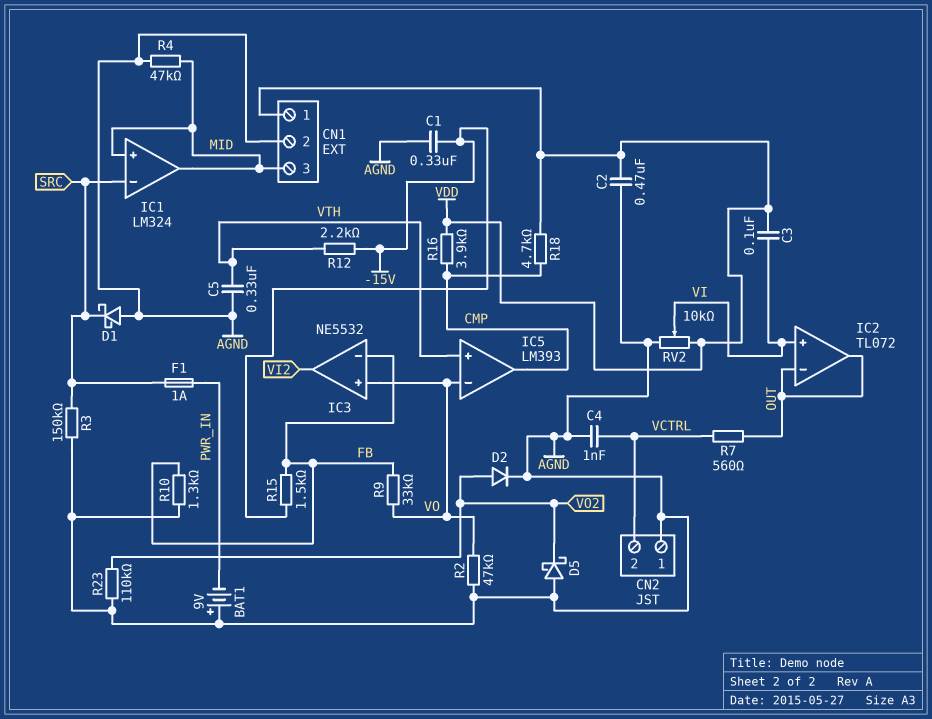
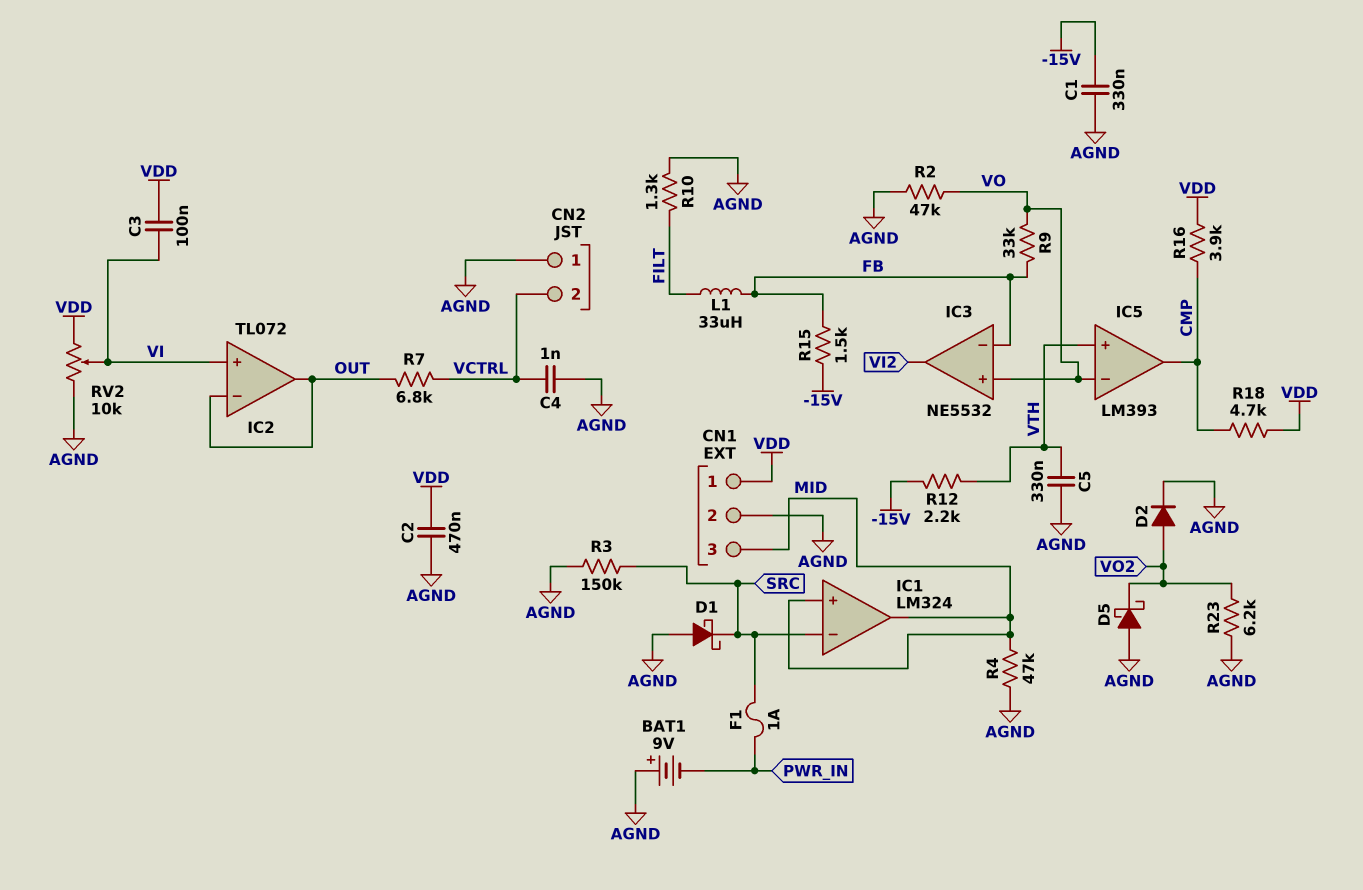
L1: none -> 33uH (FB, FILT)
R7: 560 (OUT, VCTRL) -> 6.8k (OUT, VCTRL)
R10: 1.3k (AGND, FB) -> 1.3k (AGND, FILT)
R23: 110k (AGND, VO2) -> 6.2k (AGND, VO2)

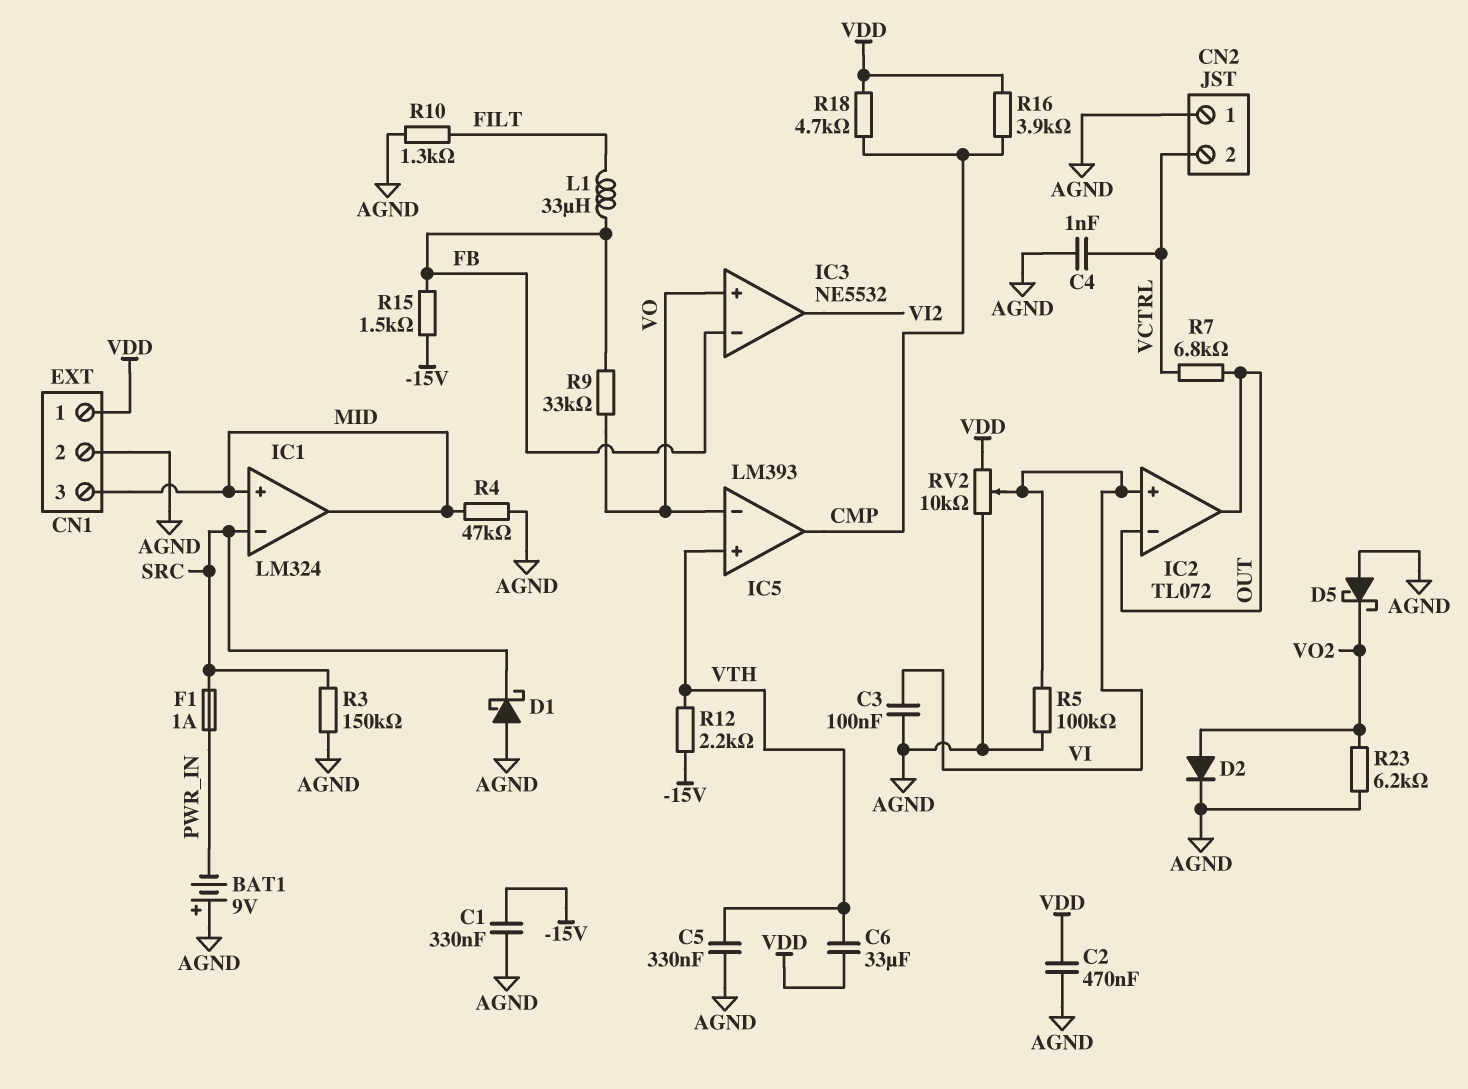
C3: 100nF (VDD, VI) -> 100nF (AGND, VI)
C6: none -> 33uF (VDD, VTH)
R2: 47k (AGND, VO) -> none
R5: none -> 100k (AGND, VI)

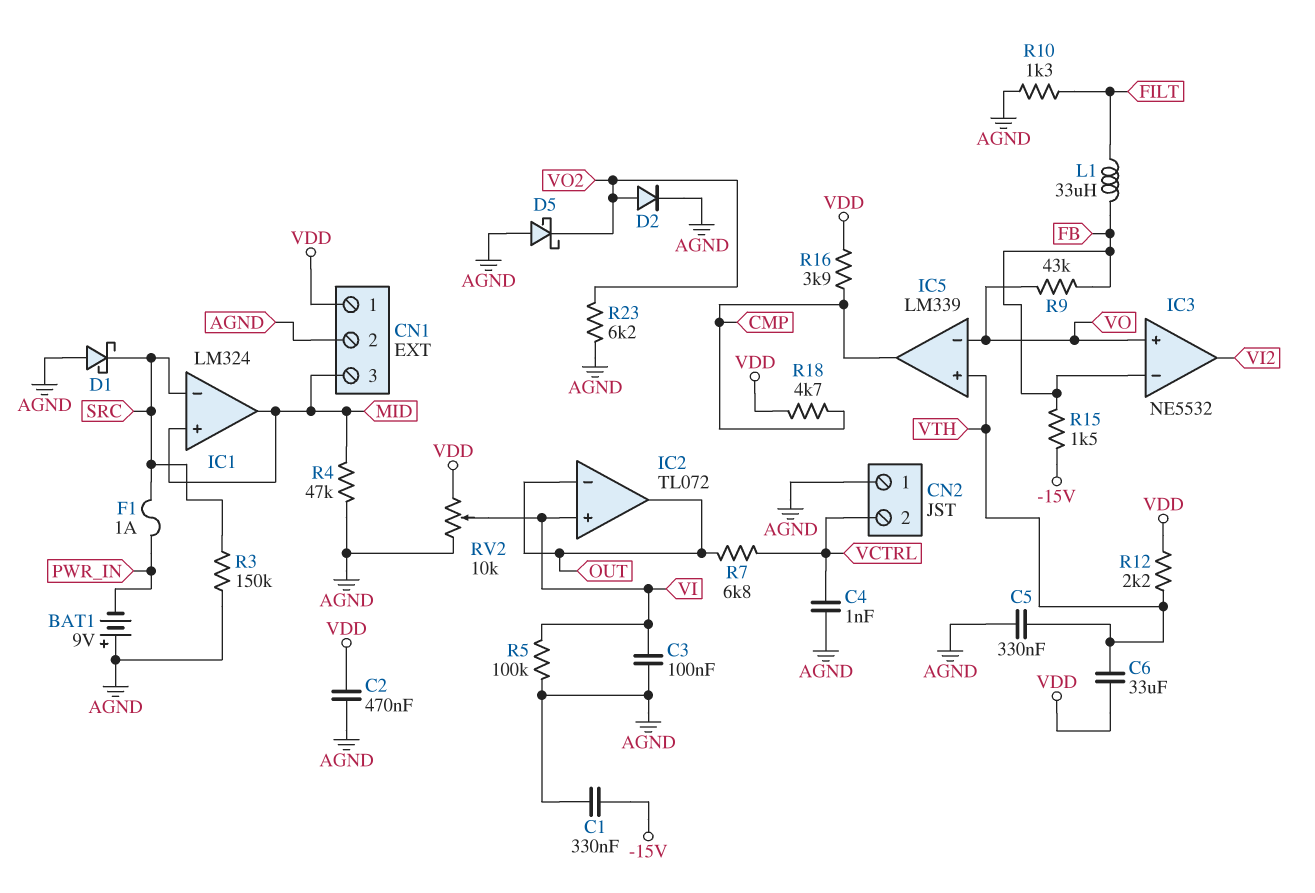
IC5: LM393 -> LM339
R9: 33k (FB, VO) -> 43k (FB, VO)
R12: 2.2k (-15V, VTH) -> 2.2k (VDD, VTH)

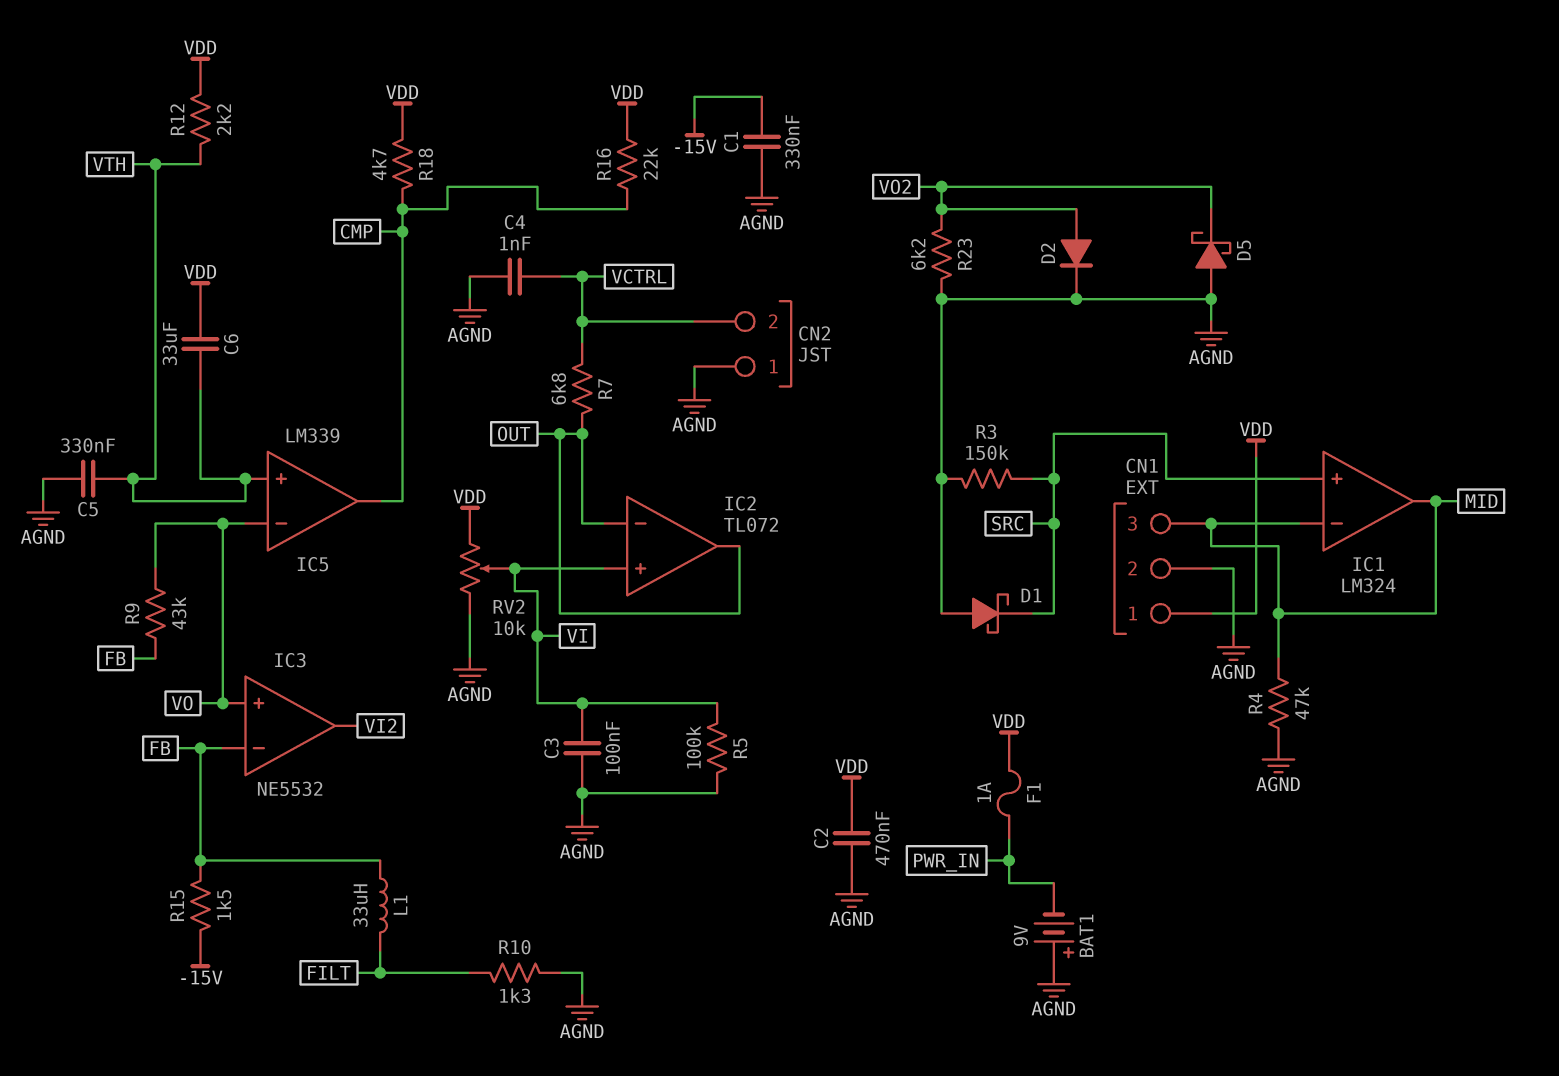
F1: 1A (PWR_IN, SRC) -> 1A (PWR_IN, VDD)
IC1 pin in+: MID -> SRC
IC1 pin in-: SRC -> MID
R16: 3.9k (CMP, VDD) -> 22k (CMP, VDD)

